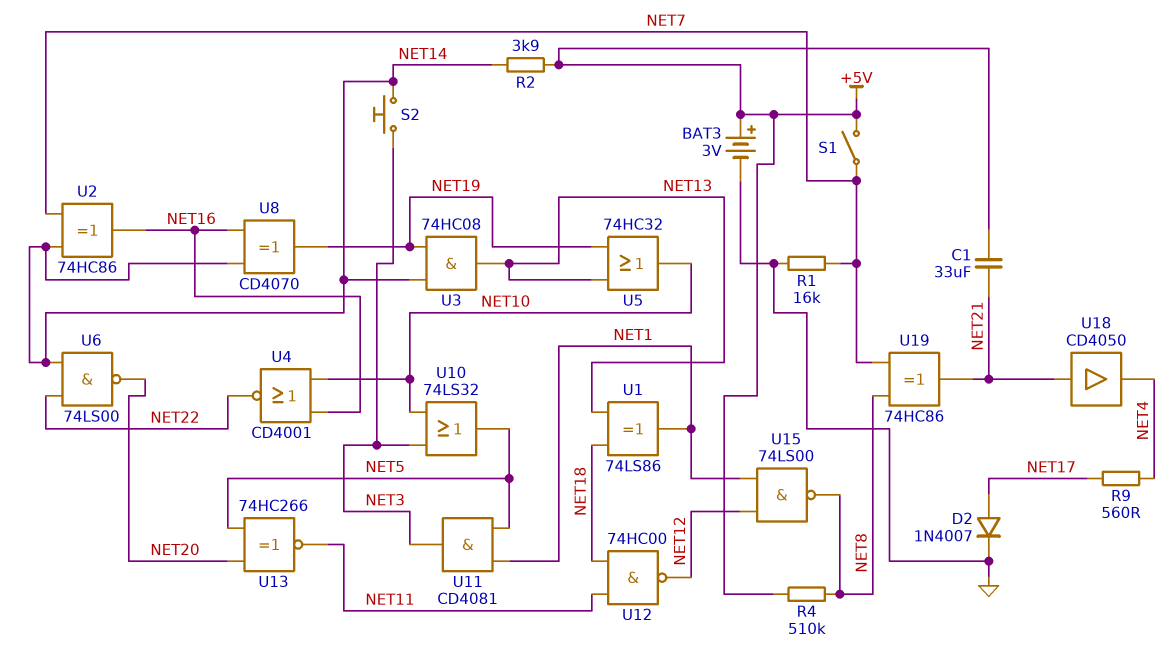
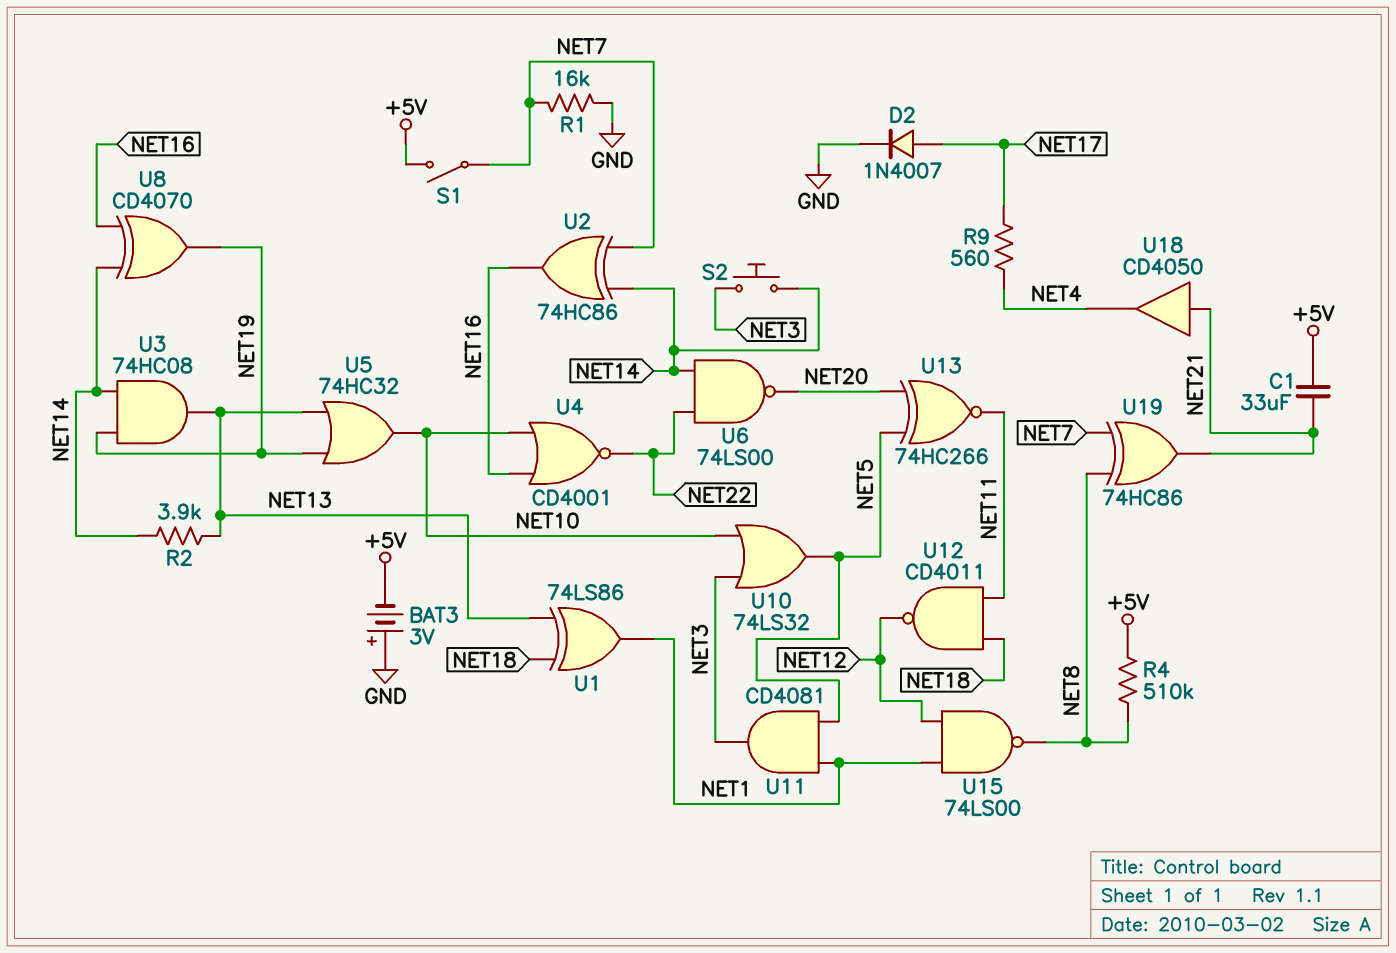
BAT3: 3V (plus +5V, minus GND) -> 3V (plus GND, minus +5V)
R2: 3.9k (+5V, NET14) -> 3.9k (NET13, NET14)
U12: NAND 74HC00 (in NET11, in NET18, out NET12) -> NAND CD4011 (in NET11, in NET18, out NET12)

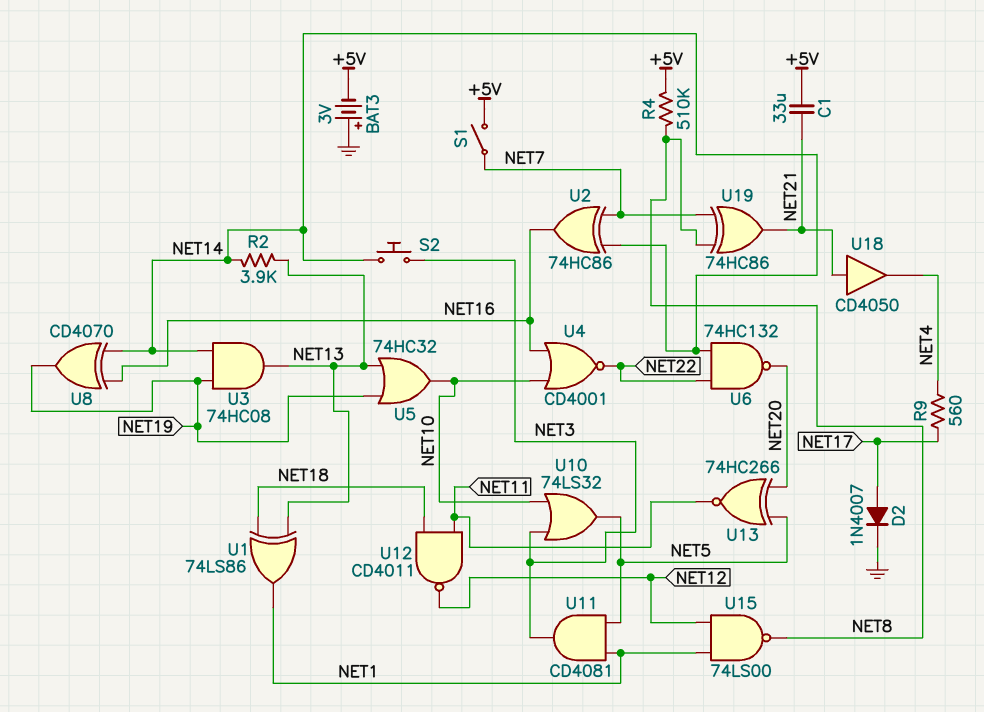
R1: 16k (GND, NET7) -> none
U6: NAND 74LS00 (in NET14, in NET22, out NET20) -> NAND 74HC132 (in NET14, in NET22, out NET20)

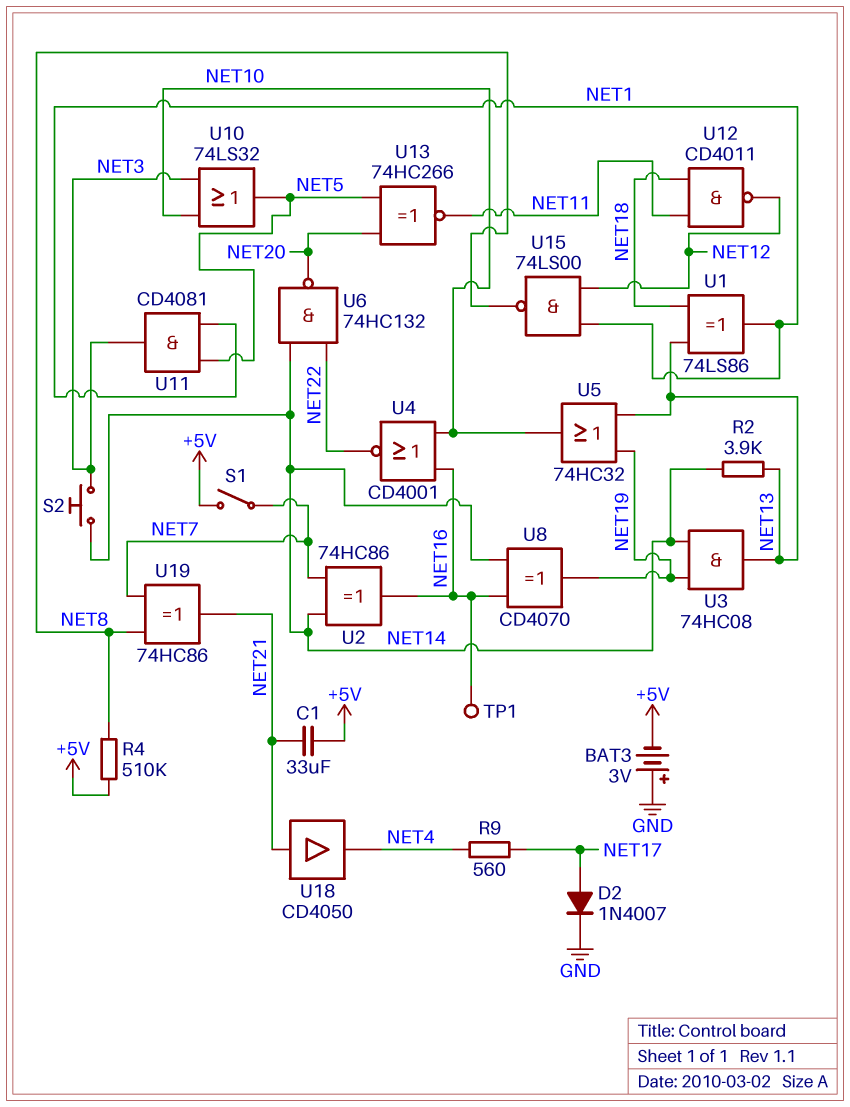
TP1: none -> test point (NET16)

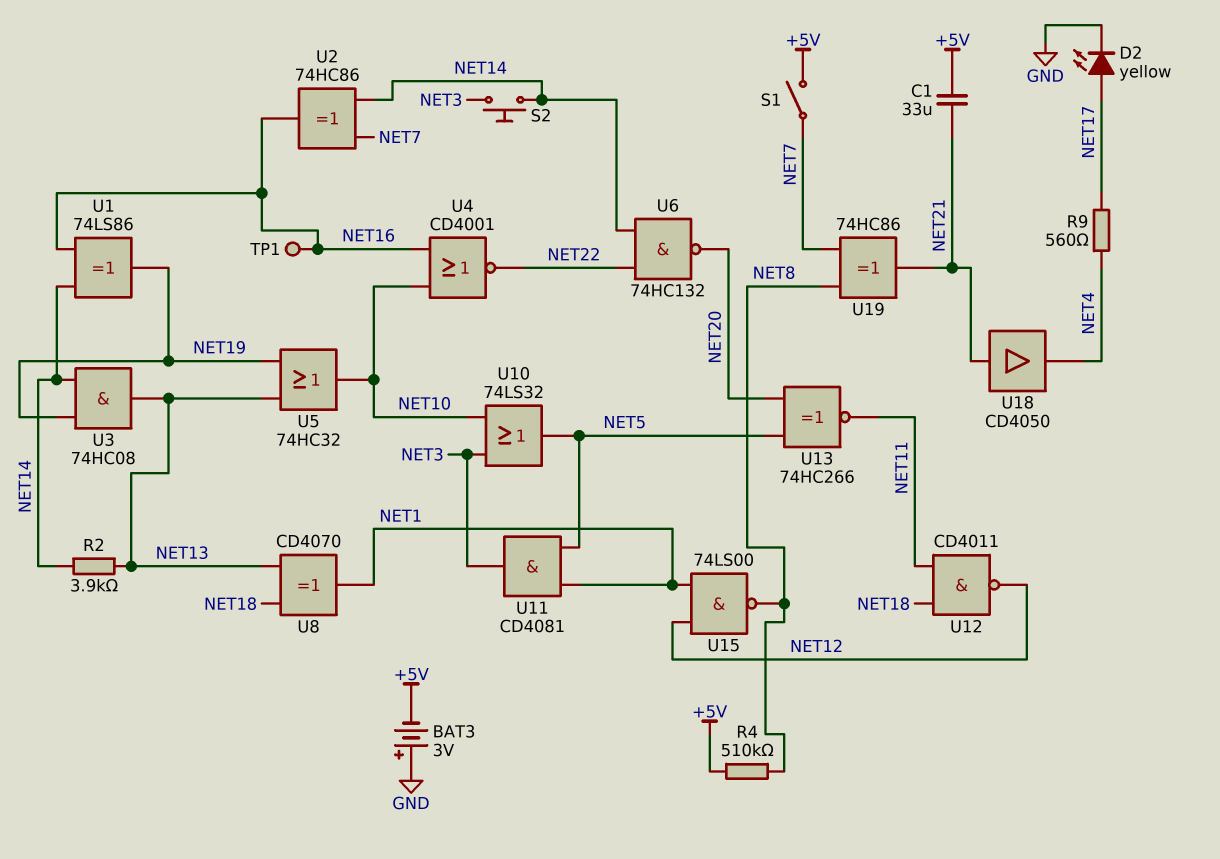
D2: diode 1N4007 (A NET17, K GND) -> LED yellow (A NET17, K GND)
U1: XOR 74LS86 (in NET13, in NET18, out NET1) -> XOR 74LS86 (in NET14, in NET16, out NET19)
U8: XOR CD4070 (in NET14, in NET16, out NET19) -> XOR CD4070 (in NET13, in NET18, out NET1)

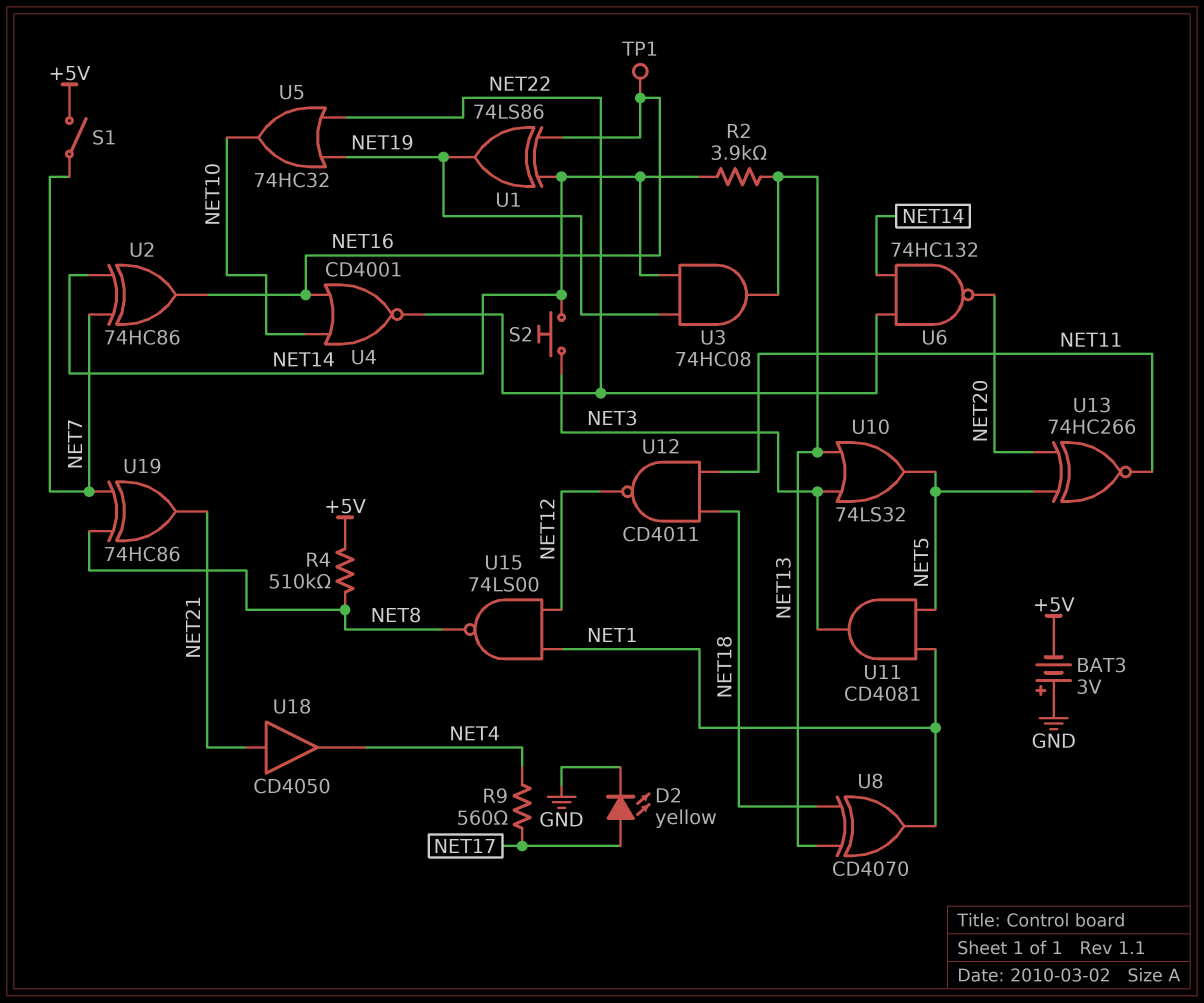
C1: 33uF (+5V, NET21) -> none
U5: OR 74HC32 (in NET13, in NET19, out NET10) -> OR 74HC32 (in NET19, in NET22, out NET10)
U10: OR 74LS32 (in NET3, in NET10, out NET5) -> OR 74LS32 (in NET3, in NET13, out NET5)

